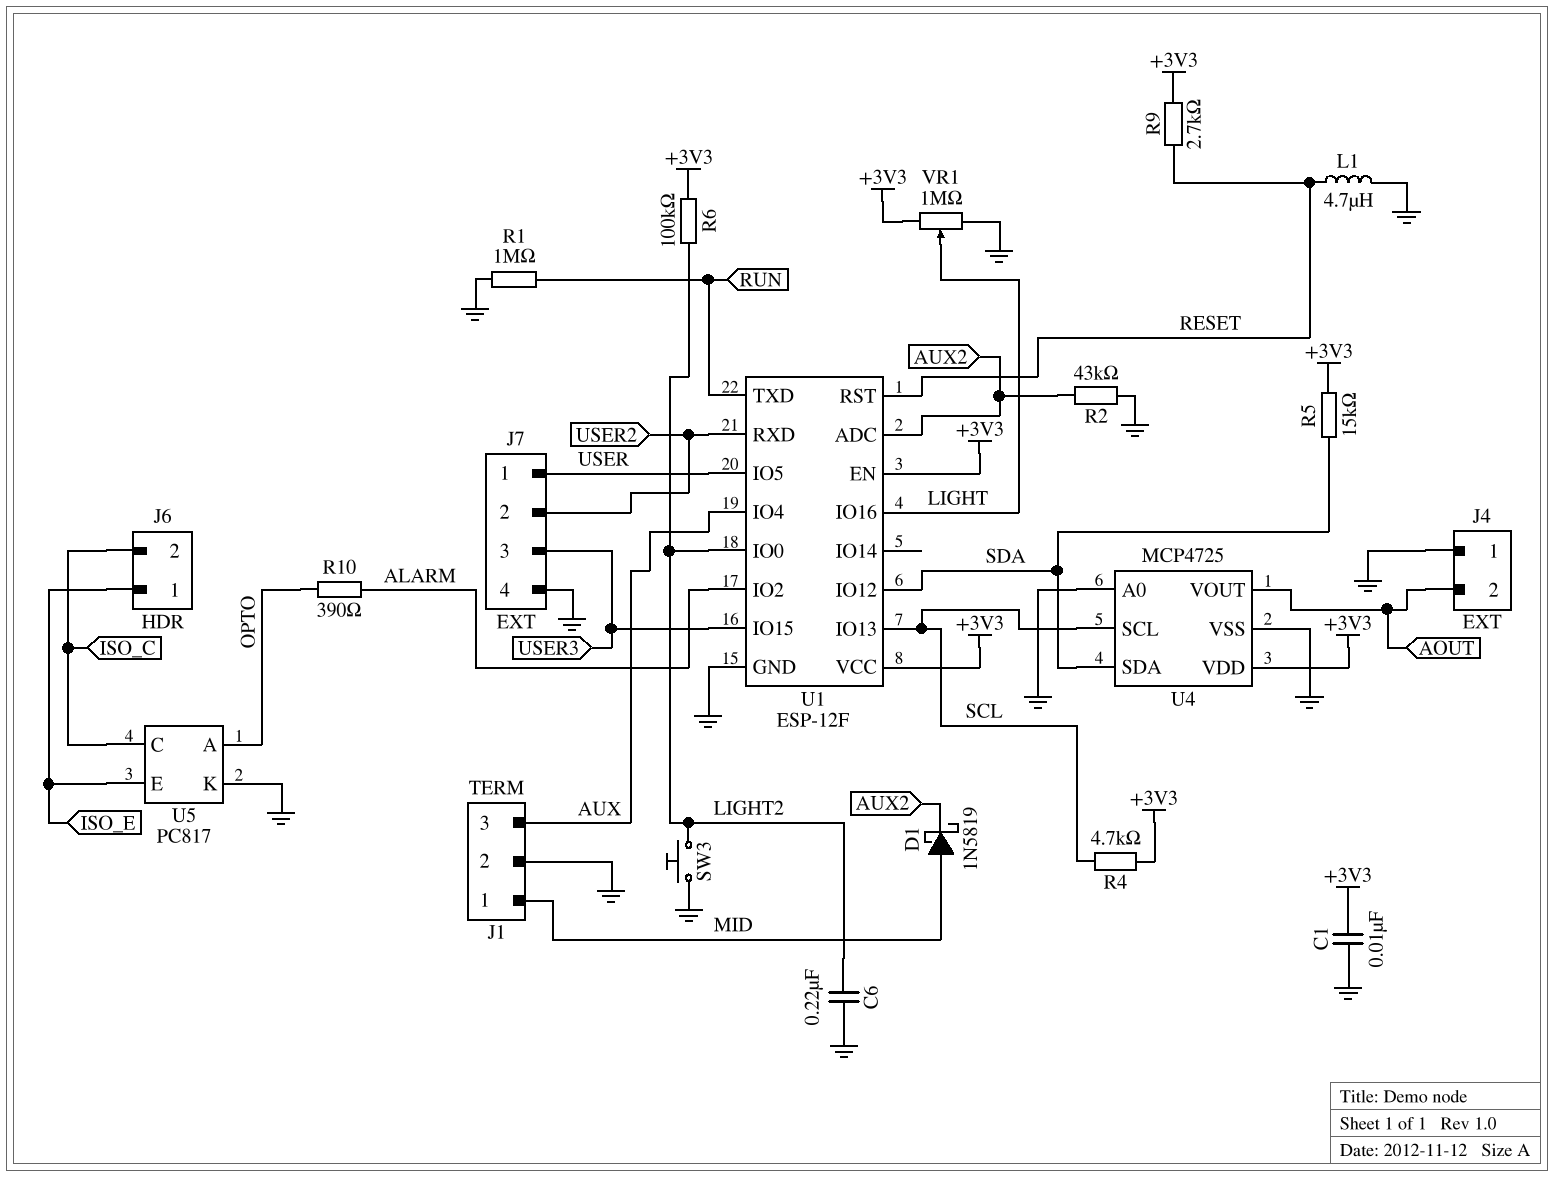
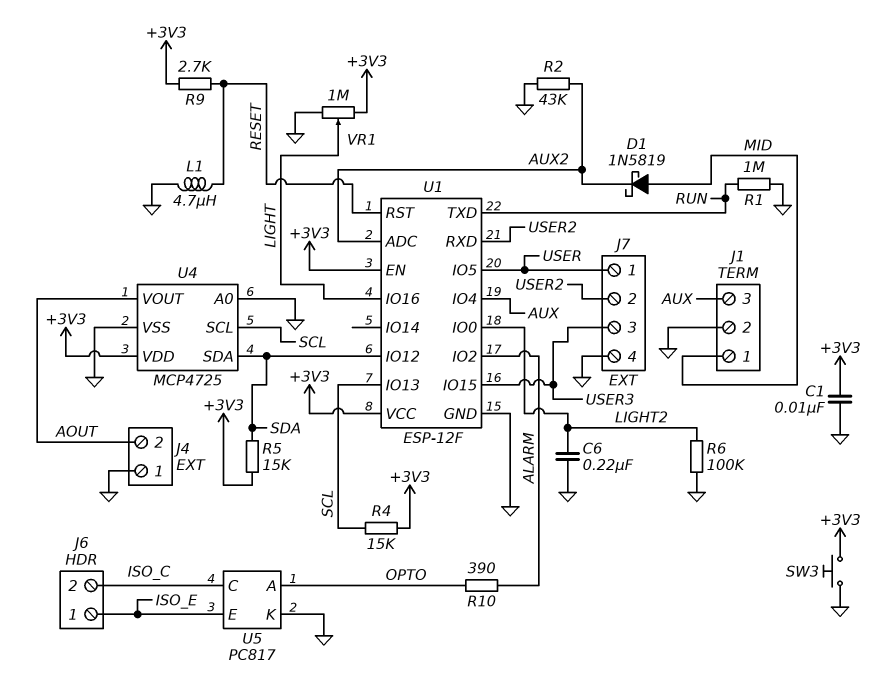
R4: 4.7k (+3V3, SCL) -> 15k (+3V3, SCL)
R6: 100k (+3V3, LIGHT2) -> 100k (GND, LIGHT2)
SW3: button (GND, LIGHT2) -> button (+3V3, GND)

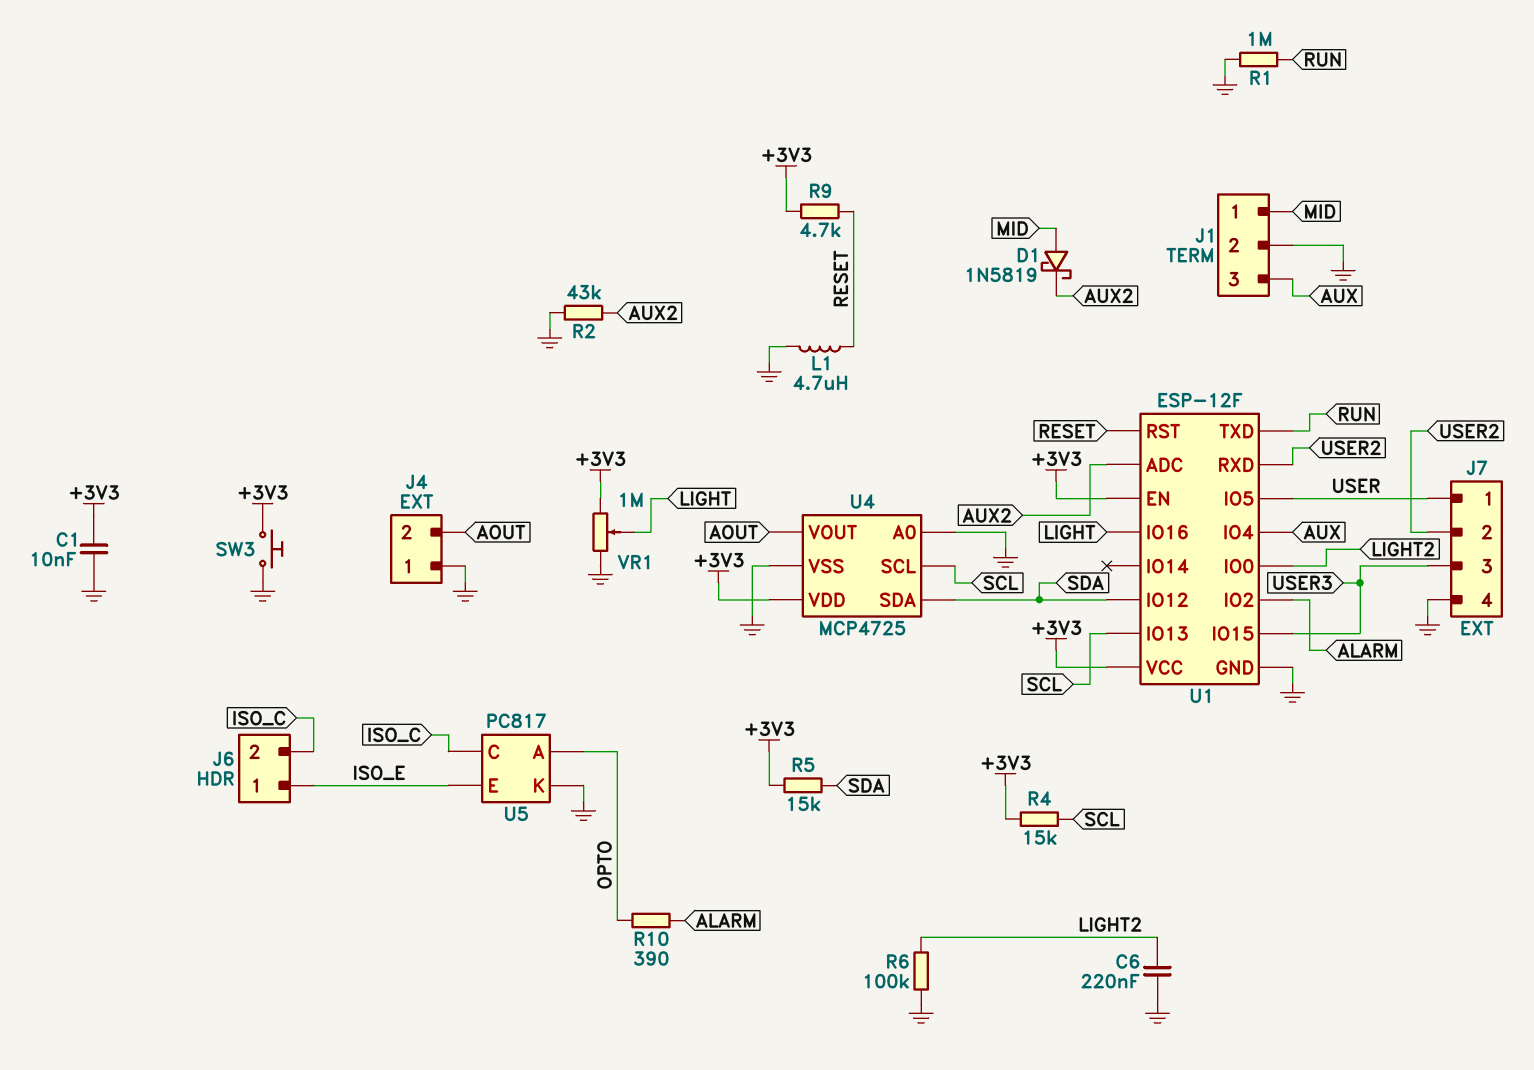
R9: 2.7k (+3V3, RESET) -> 4.7k (+3V3, RESET)

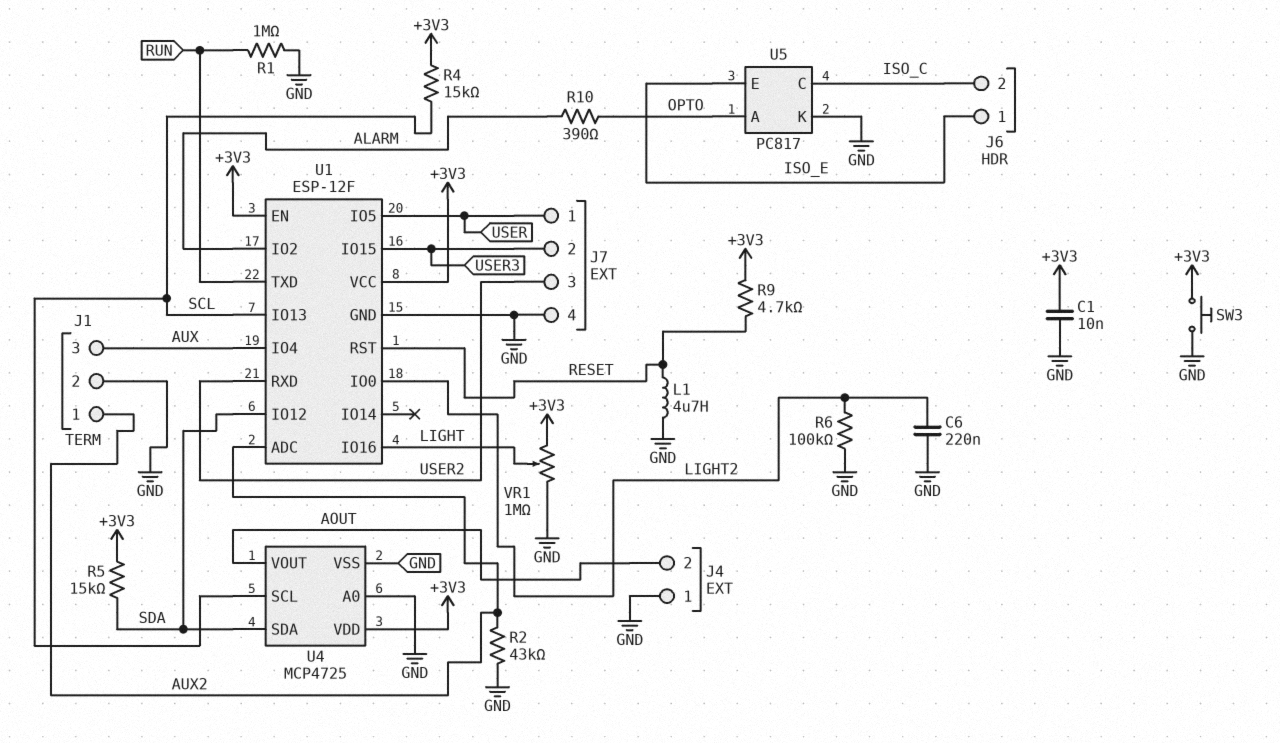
D1: schottky 1N5819 (A MID, K AUX2) -> none
J1 pin 1: MID -> AUX2
J7 pin 2: USER2 -> USER3
J7 pin 3: USER3 -> USER2

